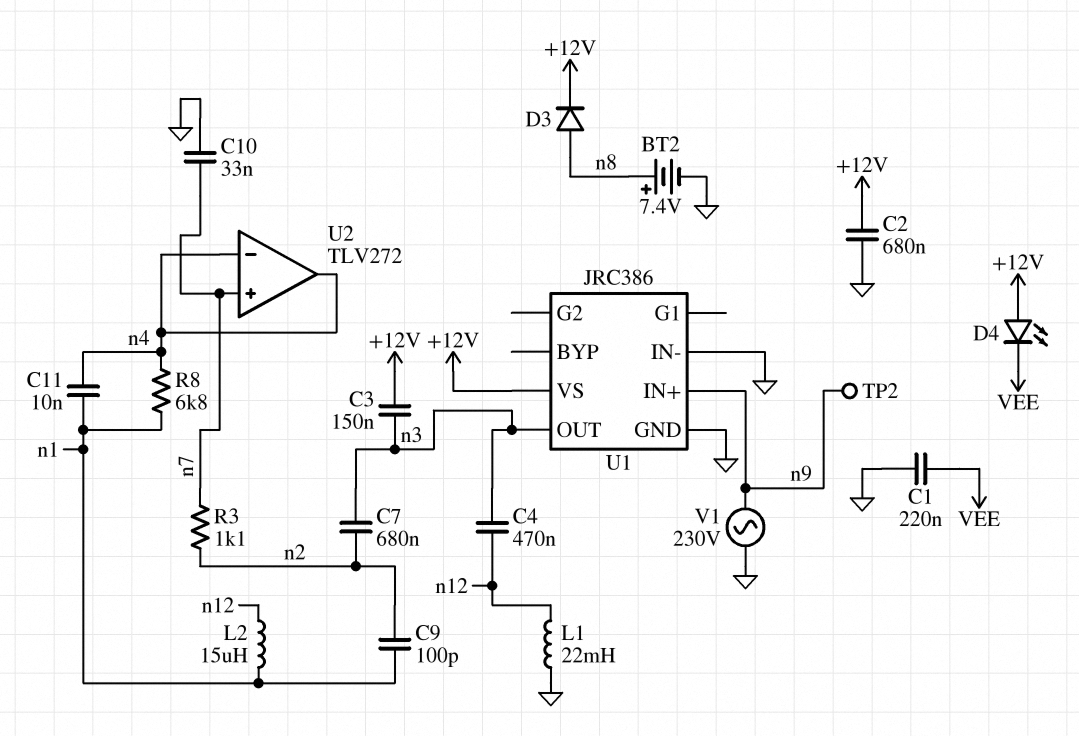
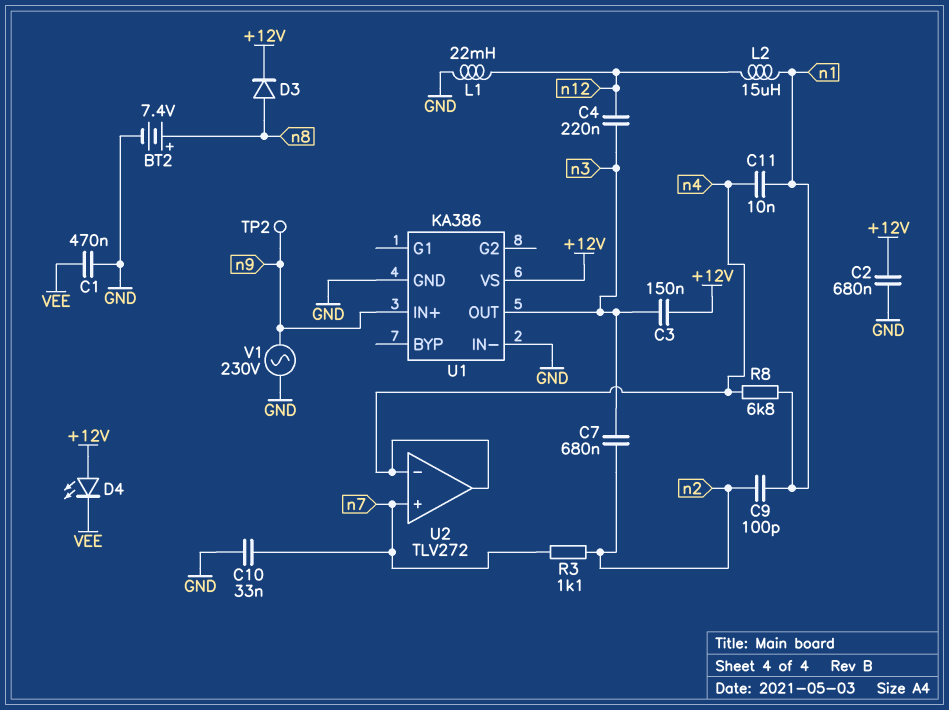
C1: 220nF (GND, VEE) -> 470nF (GND, VEE)
C4: 470nF (n3, n12) -> 220nF (n3, n12)
U1: JRC386 -> KA386

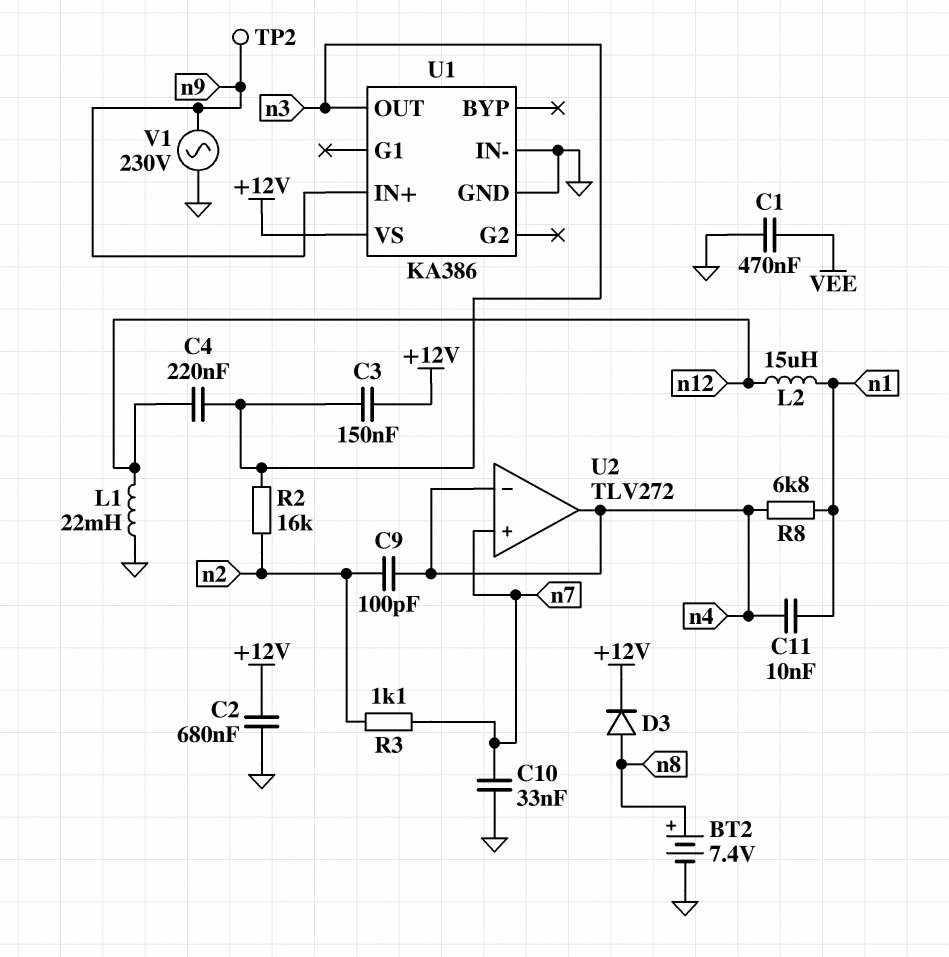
C7: 680nF (n2, n3) -> none
C9: 100pF (n1, n2) -> 100pF (n2, n4)
D4: LED (A +12V, K VEE) -> none
R2: none -> 16k (n2, n3)

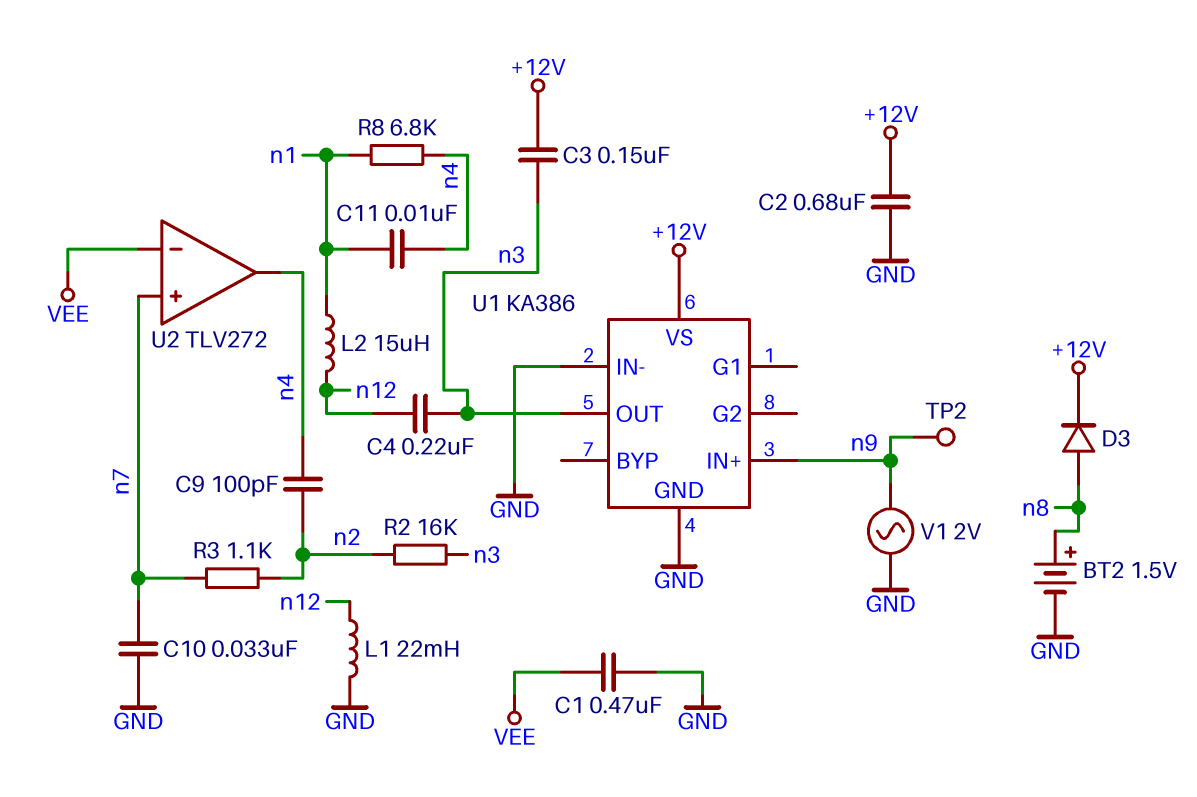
BT2: 7.4V (plus n8, minus GND) -> 1.5V (plus n8, minus GND)
U2 pin in-: n4 -> VEE
V1: AC 230V (GND, n9) -> AC 2V (GND, n9)

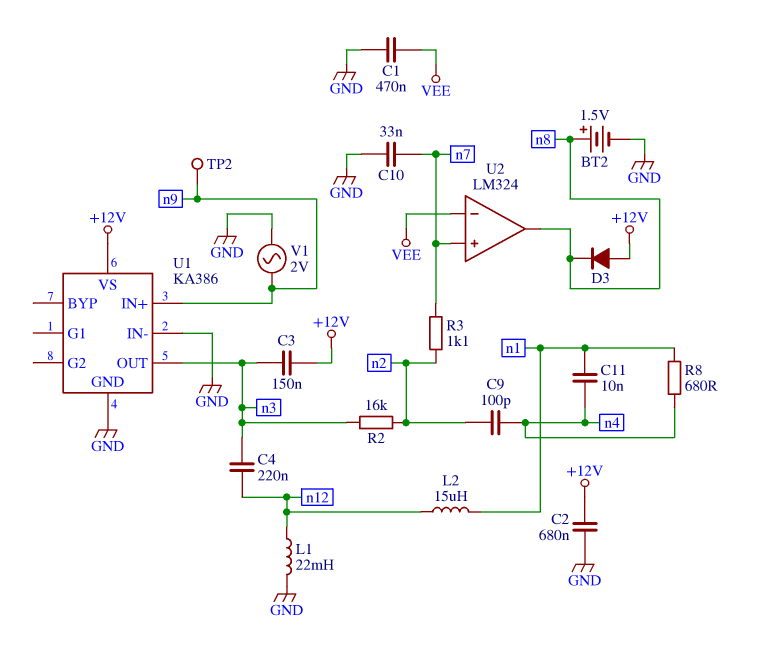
D3: diode (A n8, K +12V) -> diode (A +12V, K n8)
R8: 6.8k (n1, n4) -> 680 (n1, n4)
U2: TLV272 -> LM324
U2 pin out: n4 -> n8

